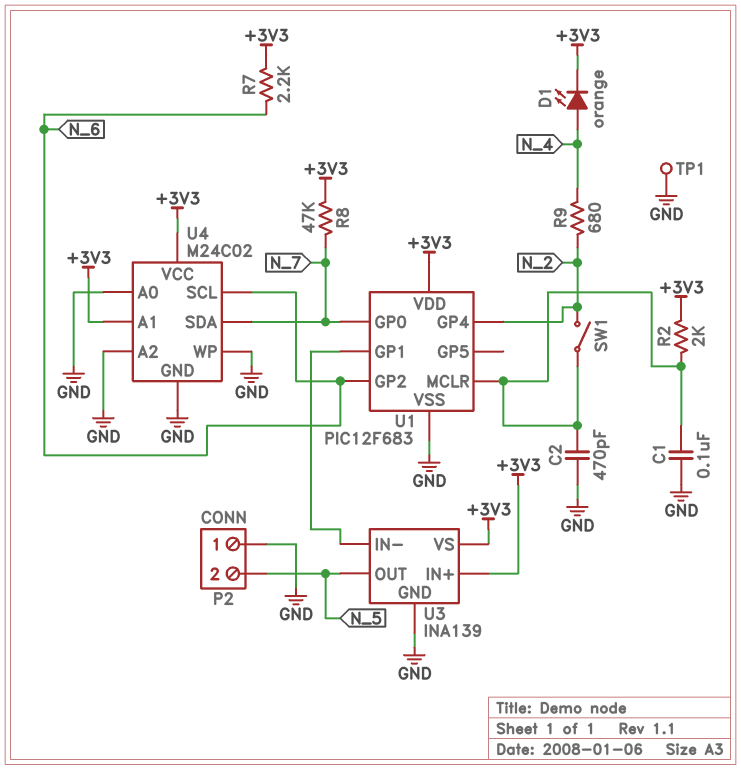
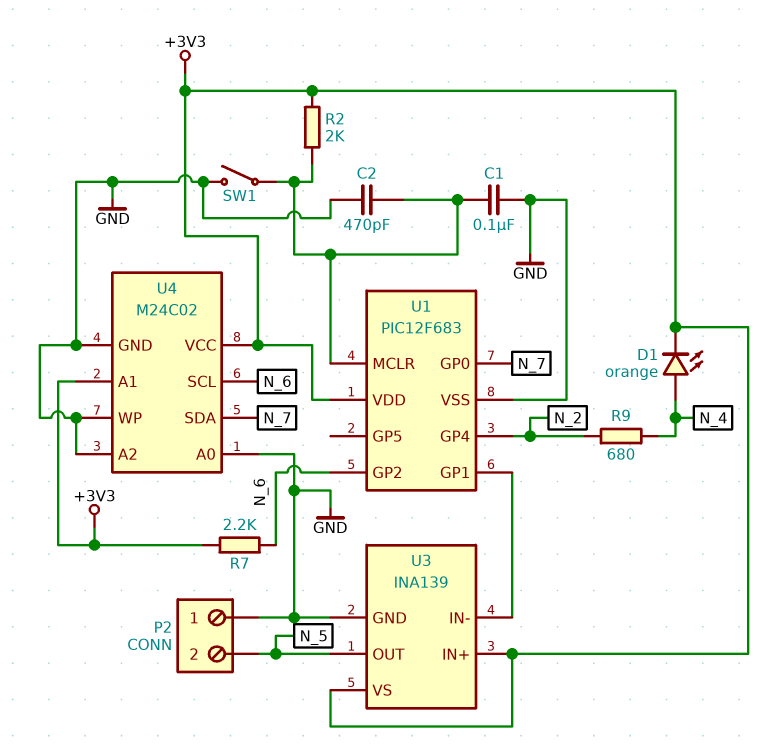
R8: 47k (+3V3, N_7) -> none
SW1: switch (N_2, U1/MCLR) -> switch (GND, U1/MCLR)
TP1: test point (GND) -> none

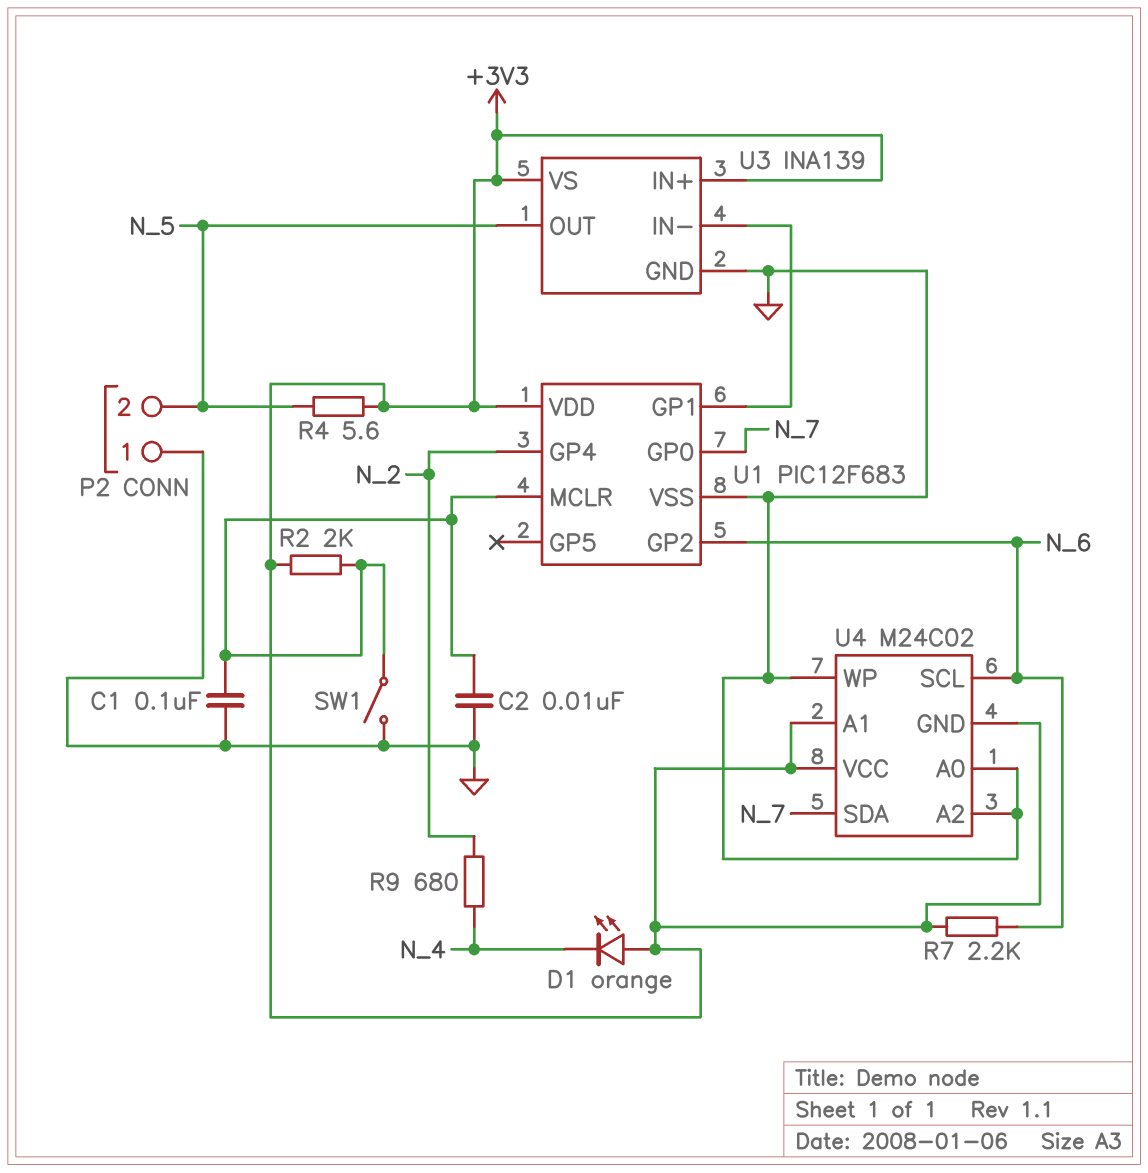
C2: 470pF (GND, U1/MCLR) -> 10nF (GND, U1/MCLR)
D1: LED orange (A N_4, K +3V3) -> LED orange (A +3V3, K N_4)
R4: none -> 5.6 (+3V3, N_5)
U4 pin GND: GND -> +3V3

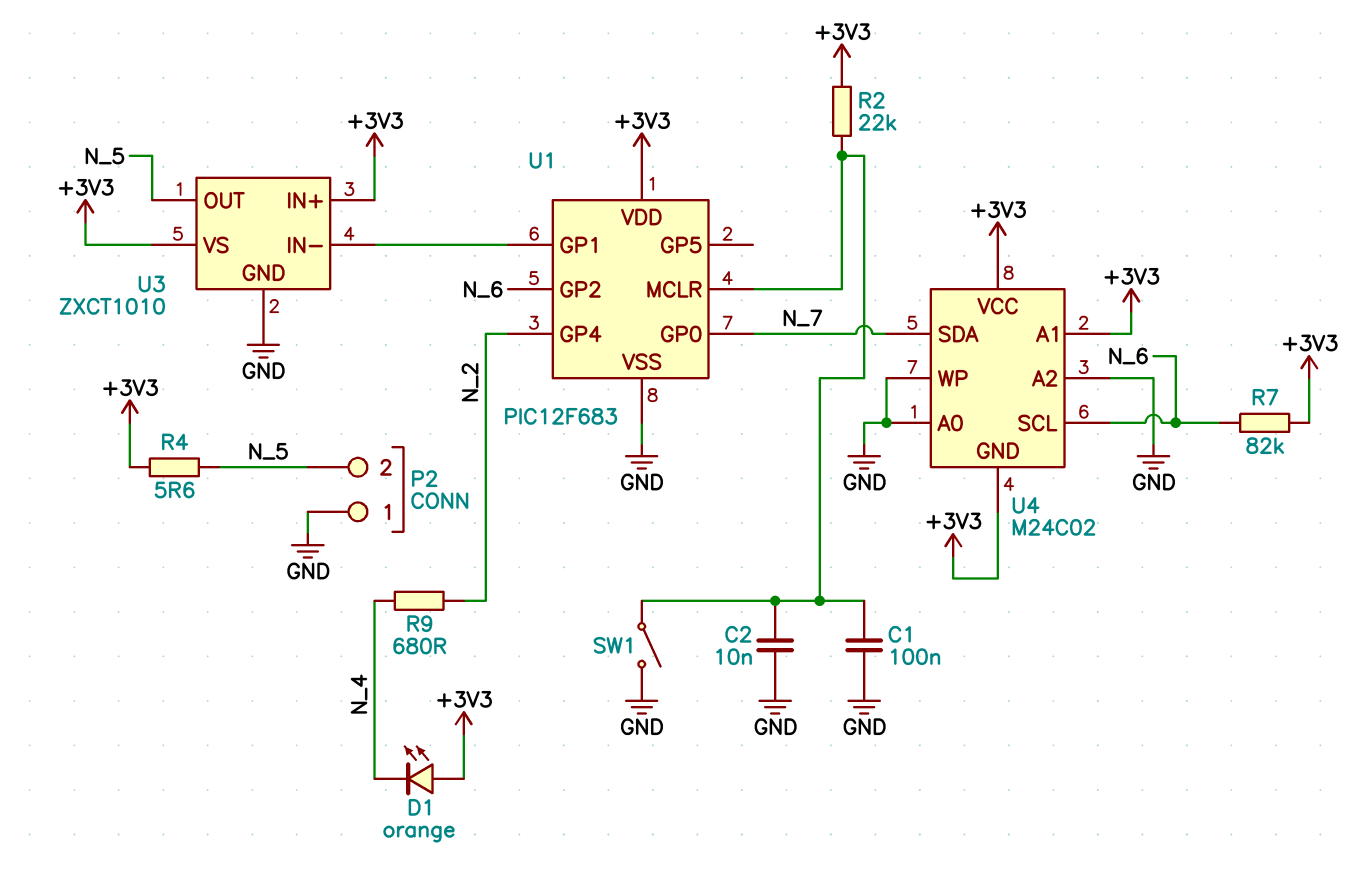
R2: 2k (+3V3, U1/MCLR) -> 22k (+3V3, U1/MCLR)
R7: 2.2k (+3V3, N_6) -> 82k (+3V3, N_6)
U3: INA139 -> ZXCT1010

